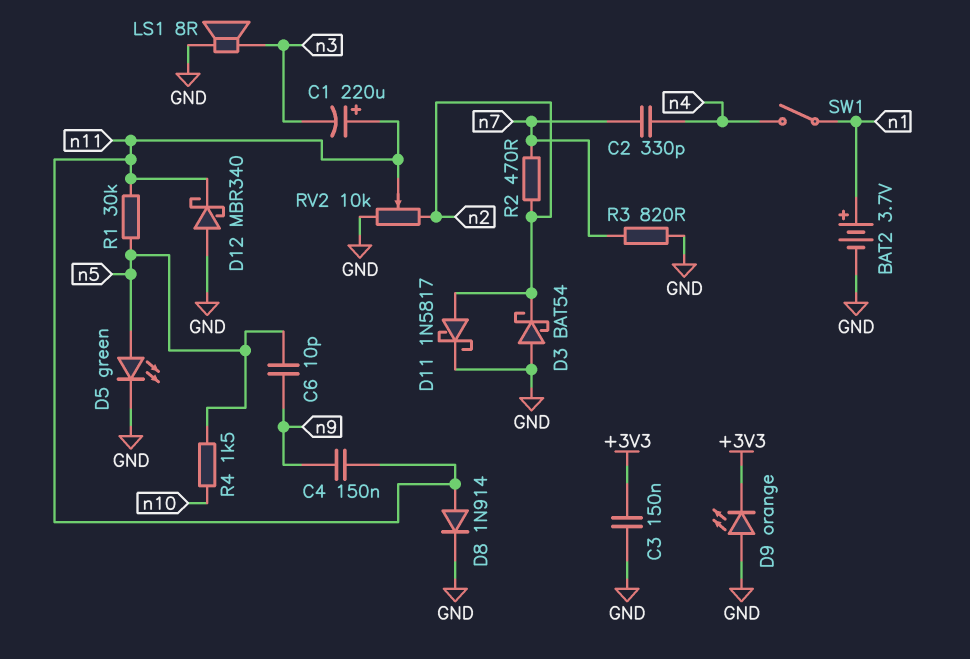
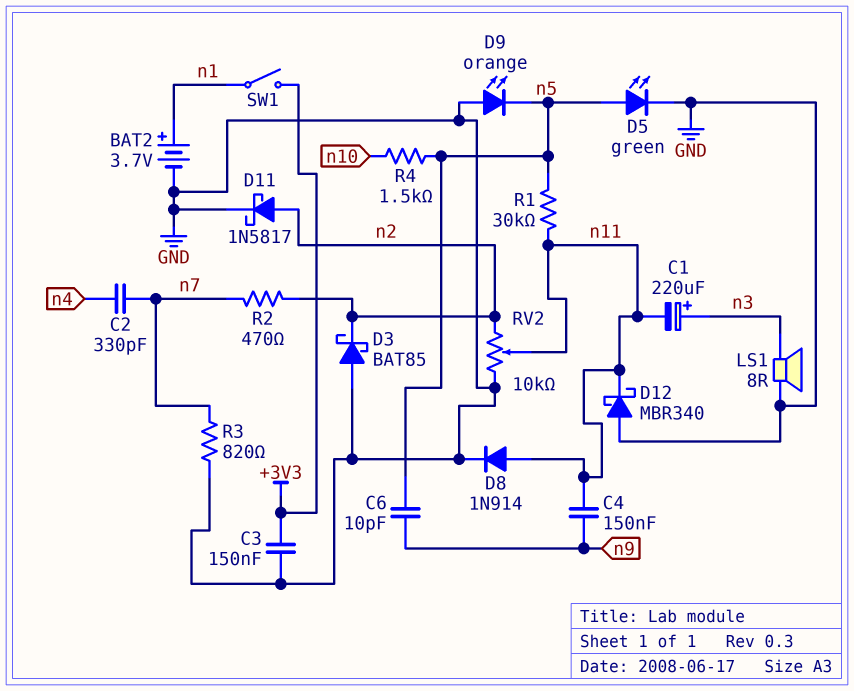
C1: 220uF (plus n11, minus n3) -> 220uF (plus n3, minus n11)
D3: schottky BAT54 (A GND, K n2) -> schottky BAT85 (A GND, K n2)
D9: LED orange (A GND, K +3V3) -> LED orange (A GND, K n5)
SW1: switch (n1, n4) -> switch (+3V3, n1)

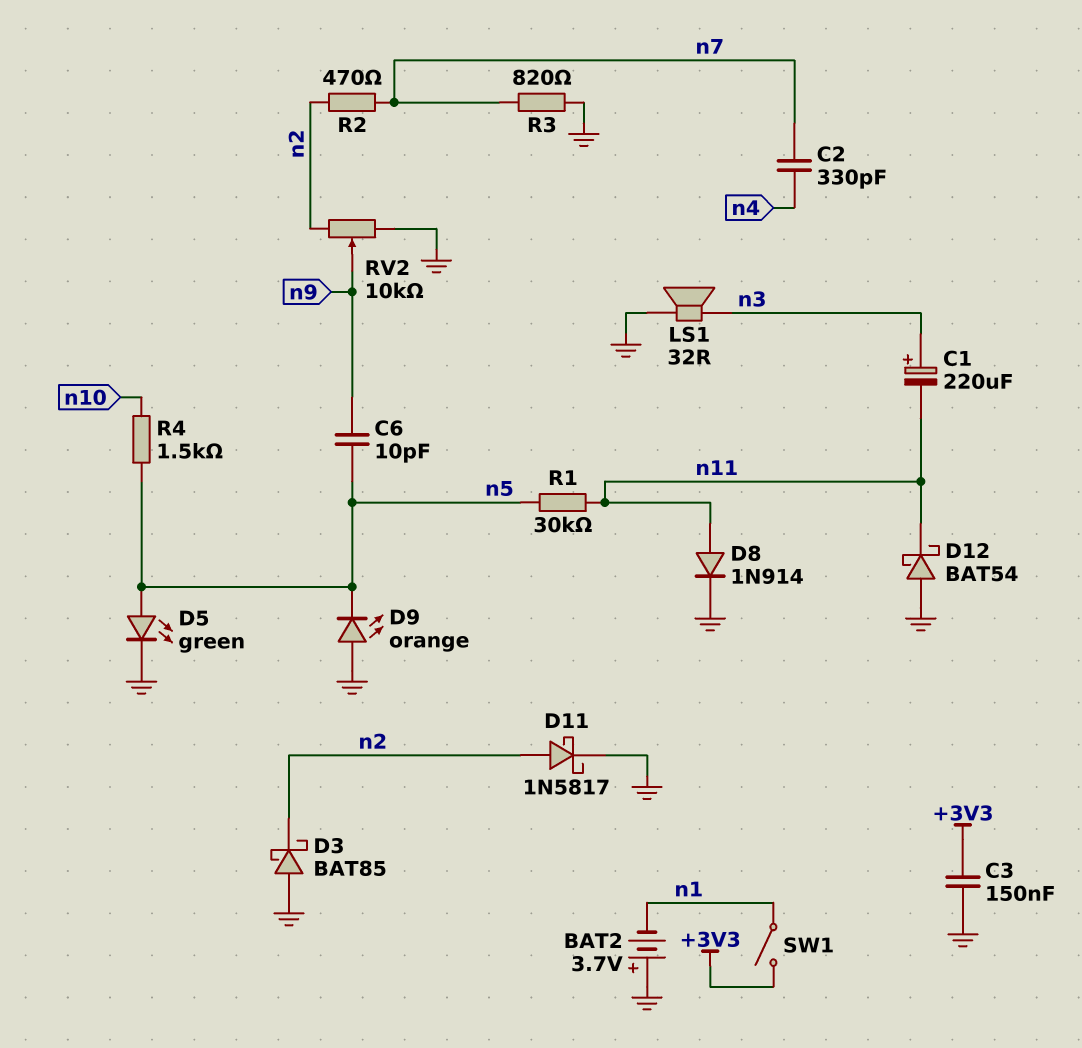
BAT2: 3.7V (plus n1, minus GND) -> 3.7V (plus GND, minus n1)
C4: 150nF (n9, n11) -> none
D12: schottky MBR340 (A GND, K n11) -> schottky BAT54 (A GND, K n11)
LS1: speaker 8R (GND, n3) -> speaker 32R (GND, n3)
RV2: 10k (GND, n2, wiper n11) -> 10k (GND, n2, wiper n9)

